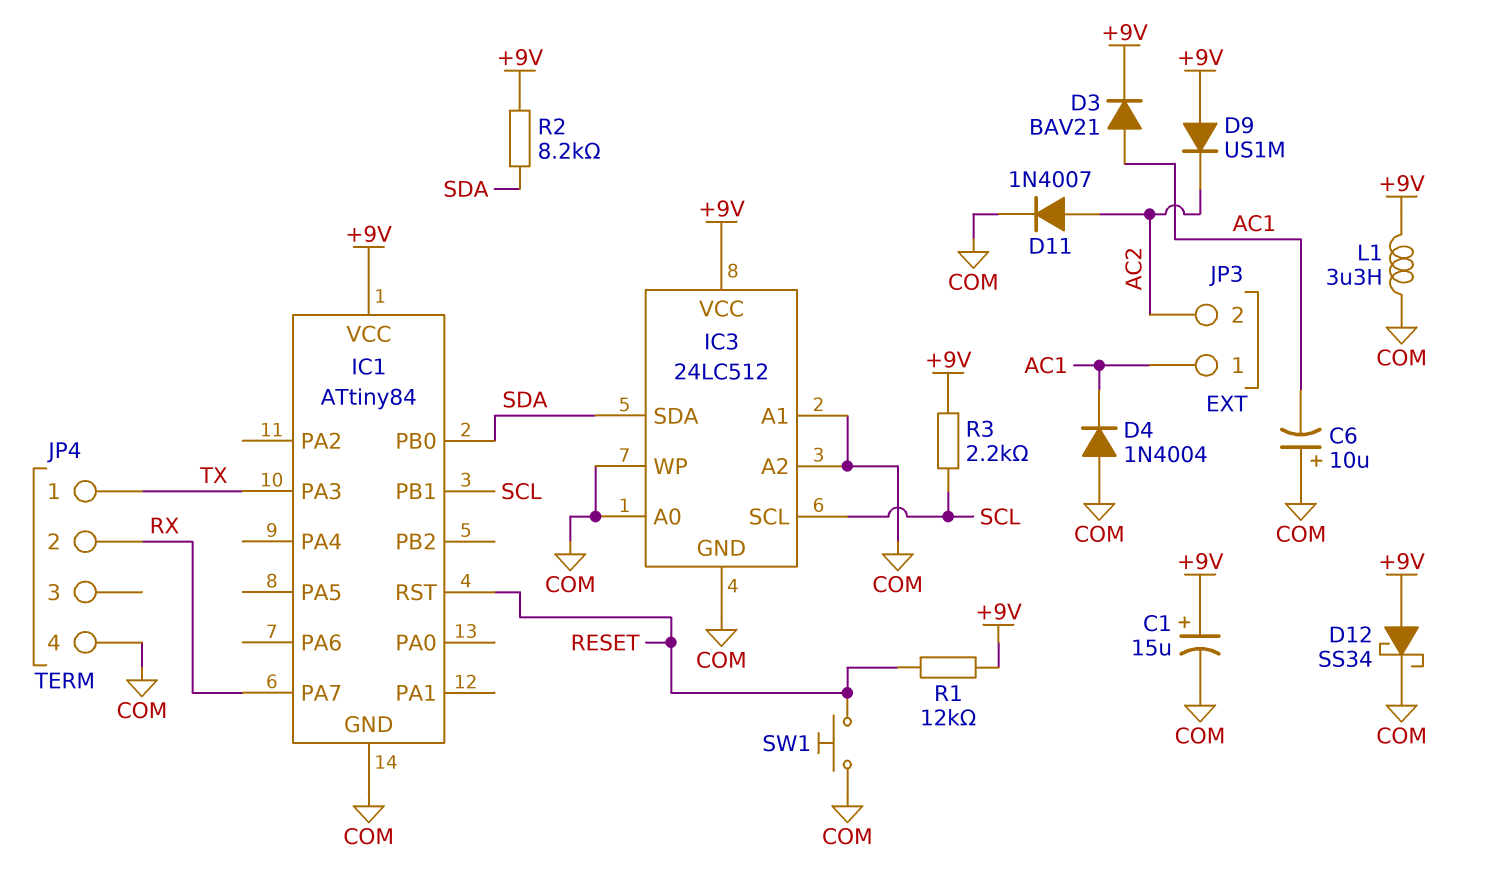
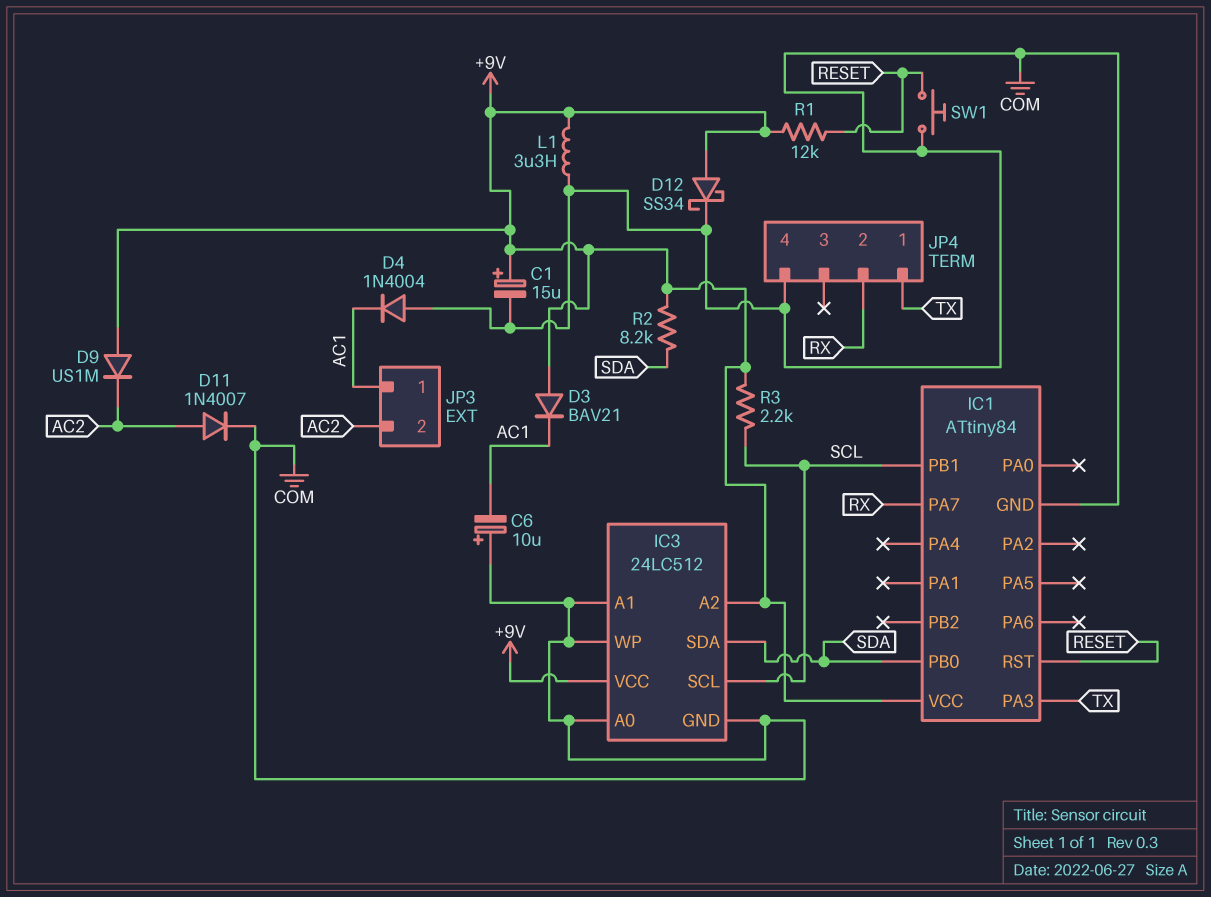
D3: diode BAV21 (A AC1, K +9V) -> diode BAV21 (A +9V, K AC1)
IC3 pin A2: COM -> +9V

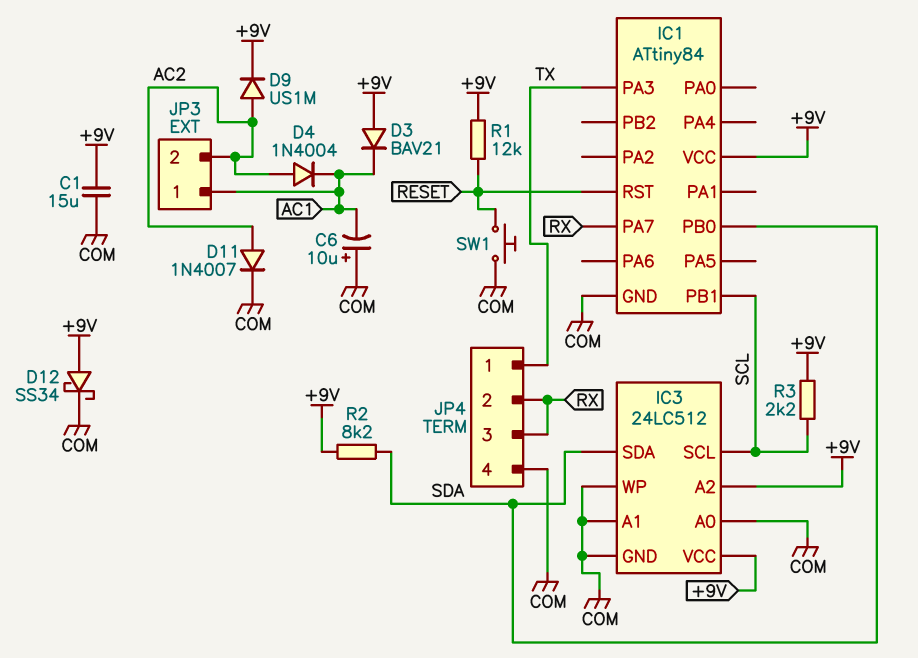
C1: 15uF (plus +9V, minus COM) -> 15uF (+9V, COM)
D4: diode 1N4004 (A COM, K AC1) -> diode 1N4004 (A AC2, K AC1)
D9: diode US1M (A +9V, K AC2) -> diode US1M (A AC2, K +9V)
JP4 pin 3: none -> RX
L1: 3.3uH (+9V, COM) -> none

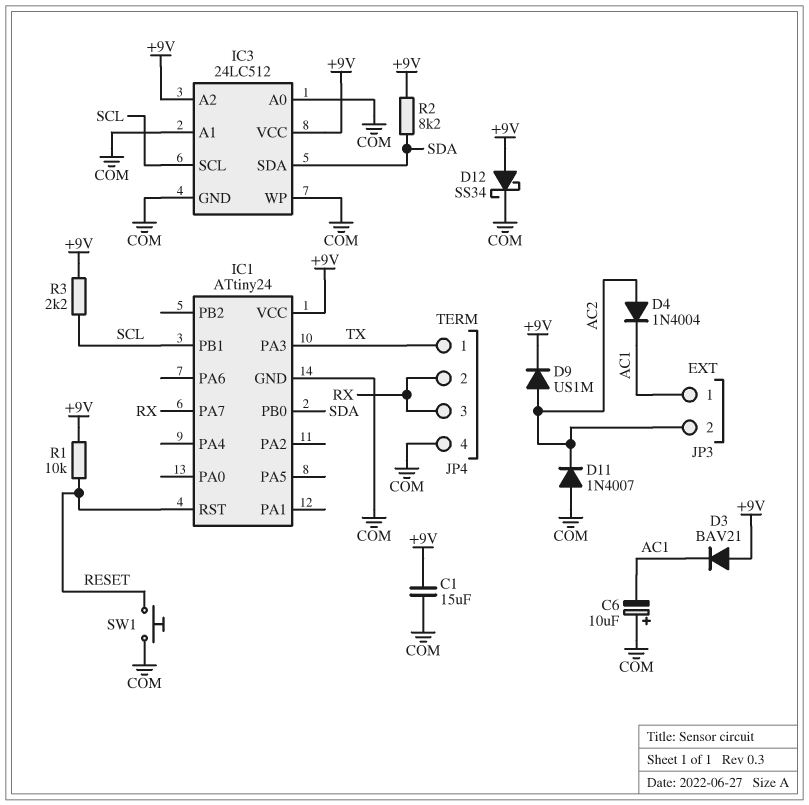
D11: diode 1N4007 (A AC2, K COM) -> diode 1N4007 (A COM, K AC2)
IC1: ATtiny84 -> ATtiny24
R1: 12k (+9V, RESET) -> 10k (+9V, RESET)

